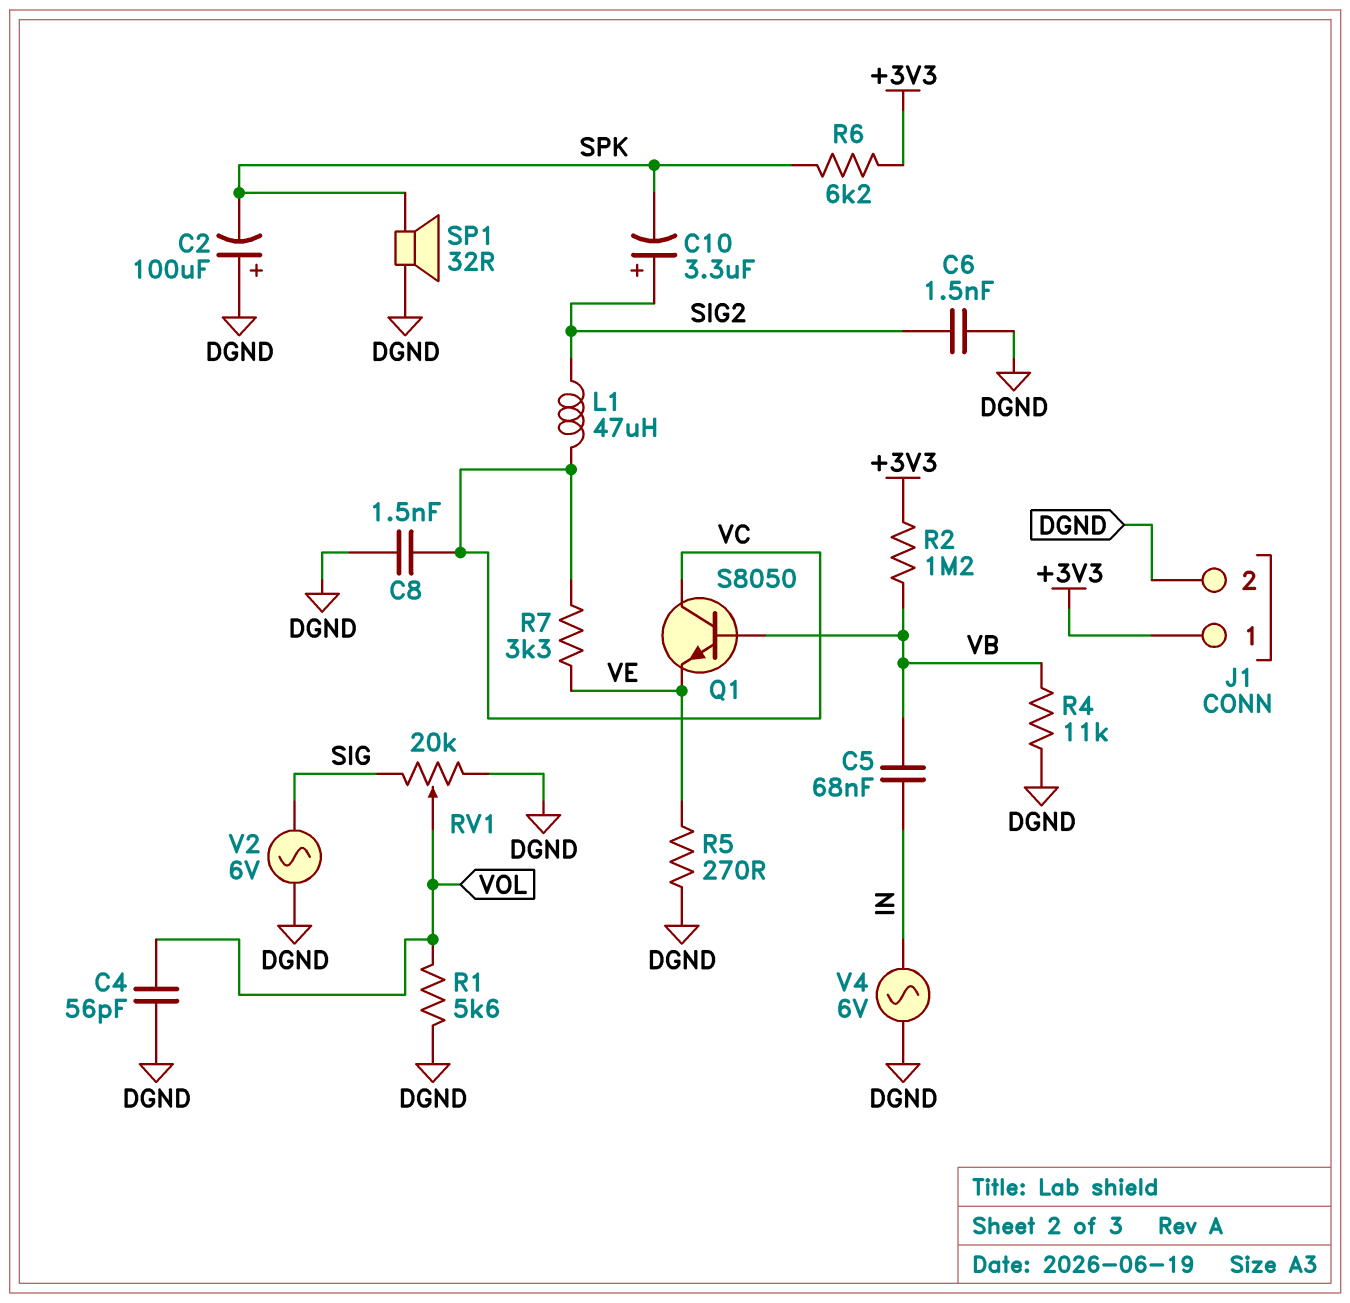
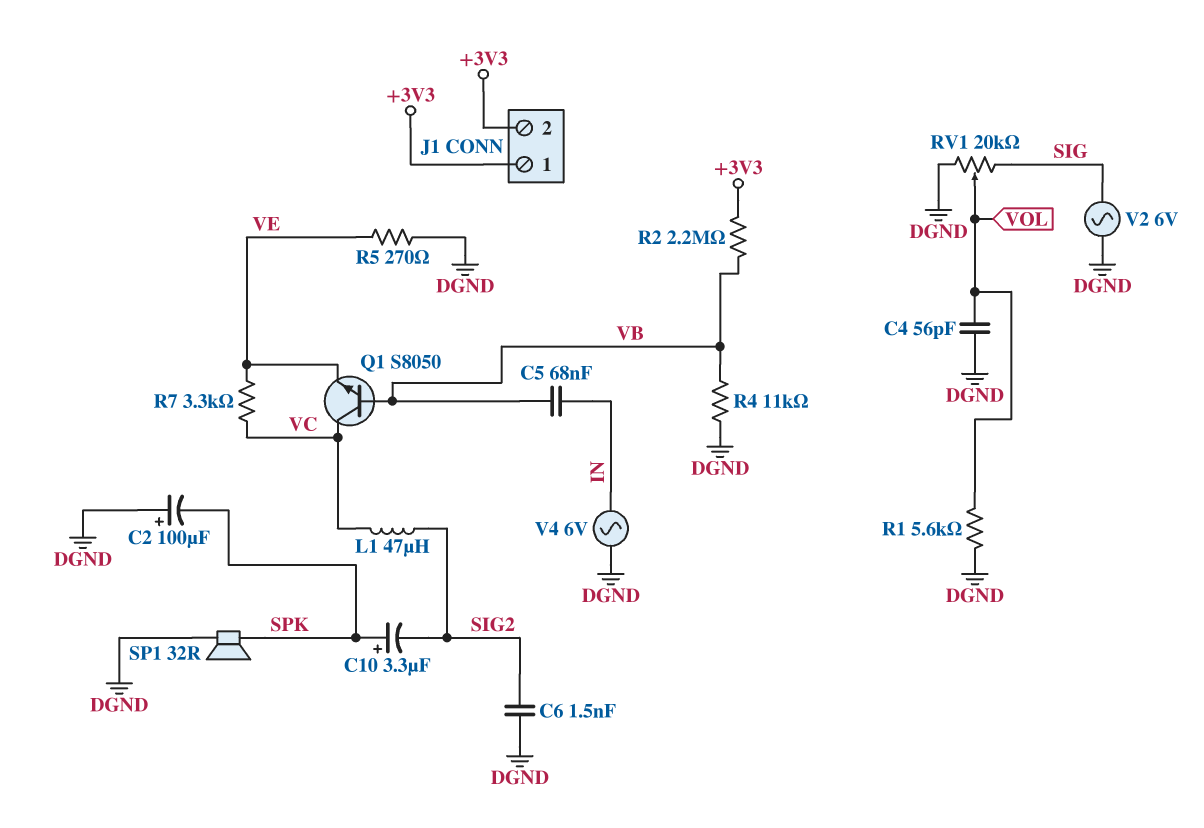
C8: 1.5nF (DGND, VC) -> none
C10: 3.3uF (plus SIG2, minus SPK) -> 3.3uF (plus SPK, minus SIG2)
J1 pin 2: DGND -> +3V3
R2: 1.2M (+3V3, VB) -> 2.2M (+3V3, VB)
R6: 6.2k (+3V3, SPK) -> none

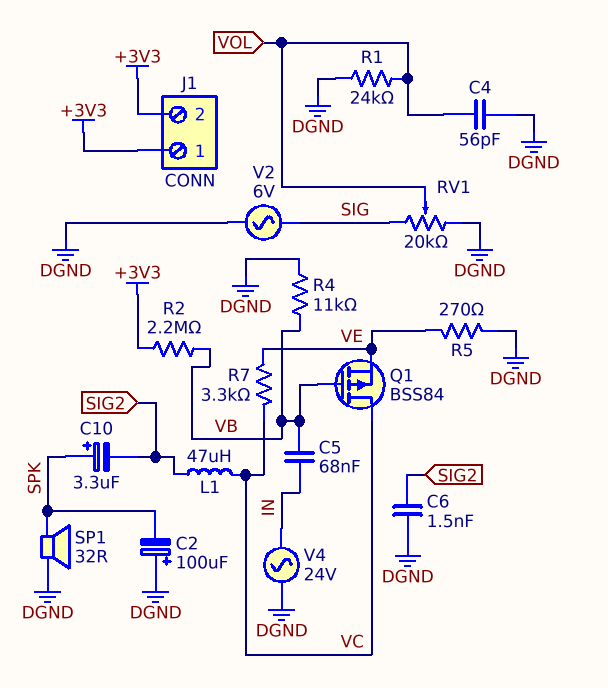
Q1: NPN S8050 (B VB, C VC, E VE) -> PMOS BSS84 (G VB, D VC, S VE)
R1: 5.6k (DGND, VOL) -> 24k (DGND, VOL)
V4: AC 6V (DGND, IN) -> AC 24V (DGND, IN)

